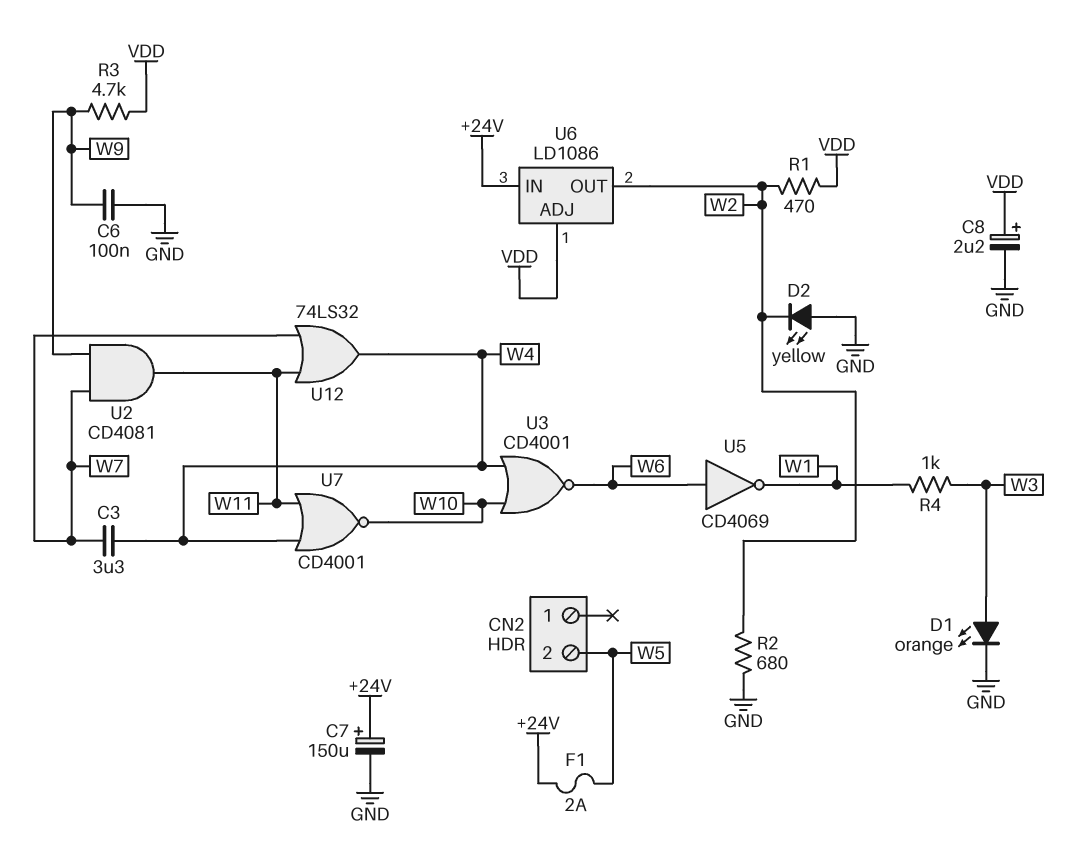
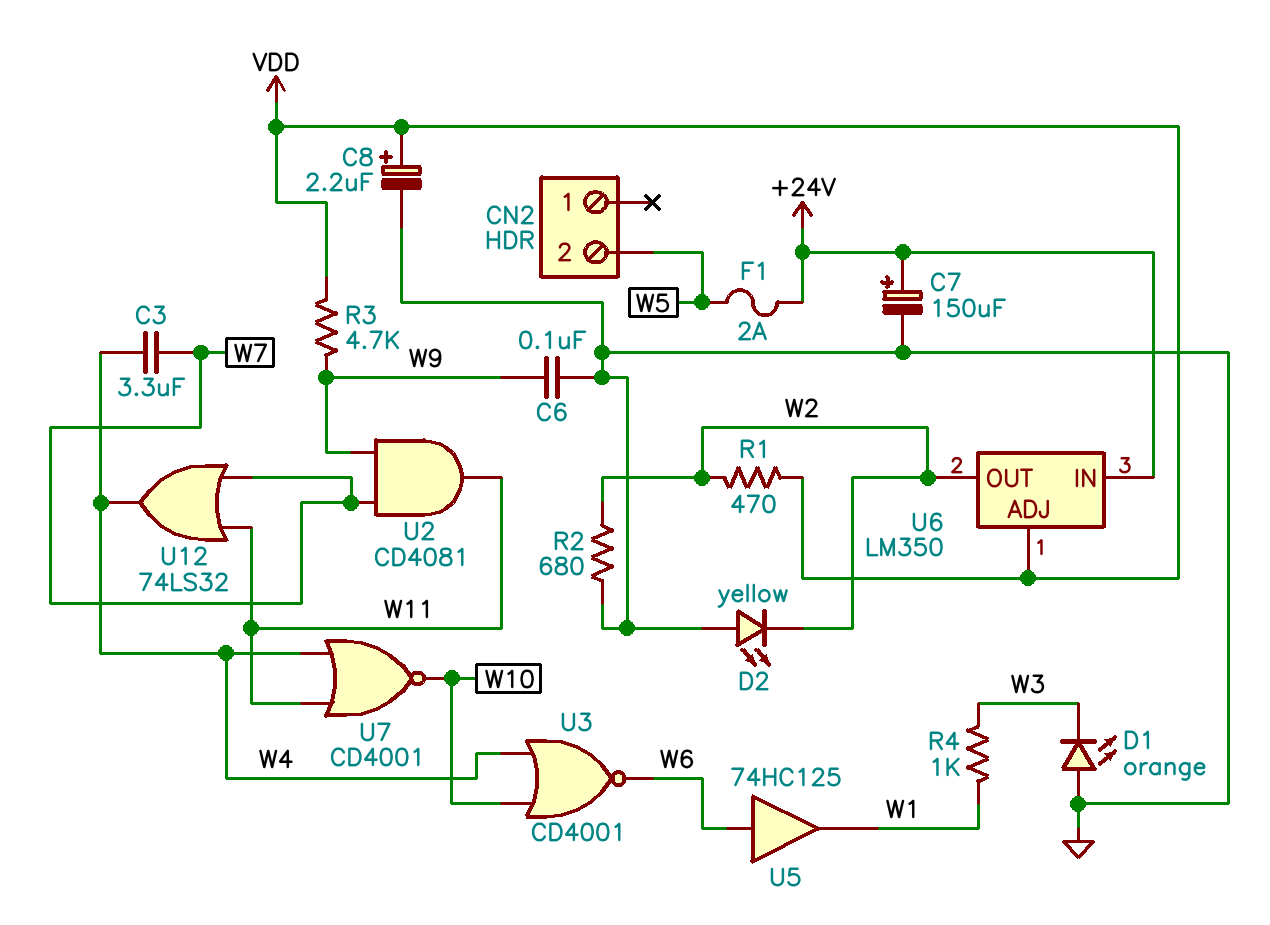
D1: LED orange (A W3, K GND) -> LED orange (A GND, K W3)
U5: NOT CD4069 (in W6, out W1) -> buffer 74HC125 (in W6, out W1)
U6: LD1086 -> LM350

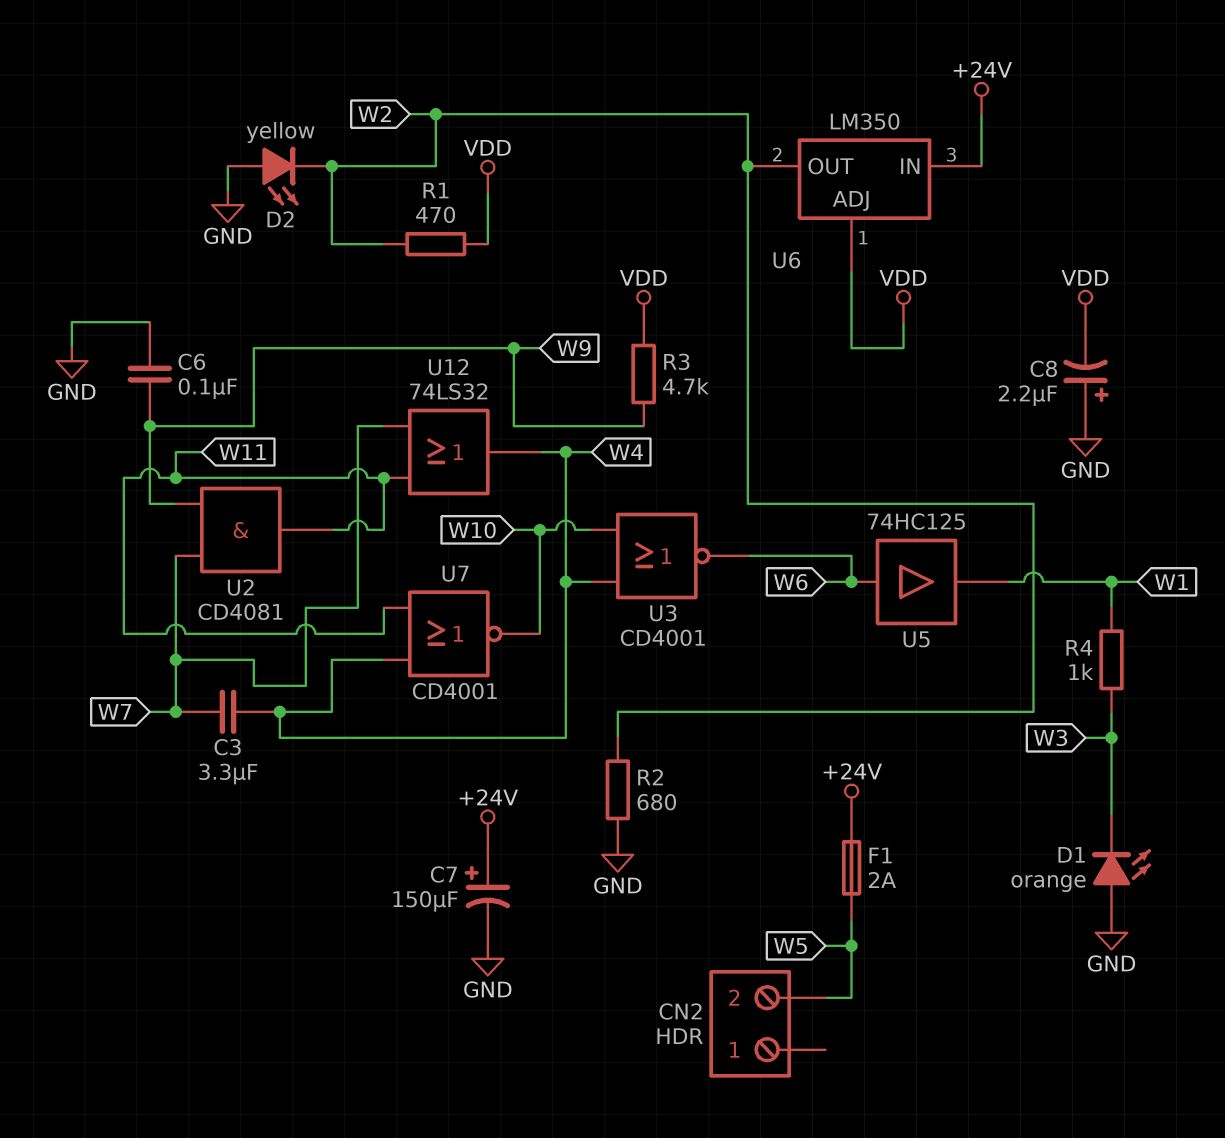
C8: 2.2uF (plus VDD, minus GND) -> 2.2uF (plus GND, minus VDD)

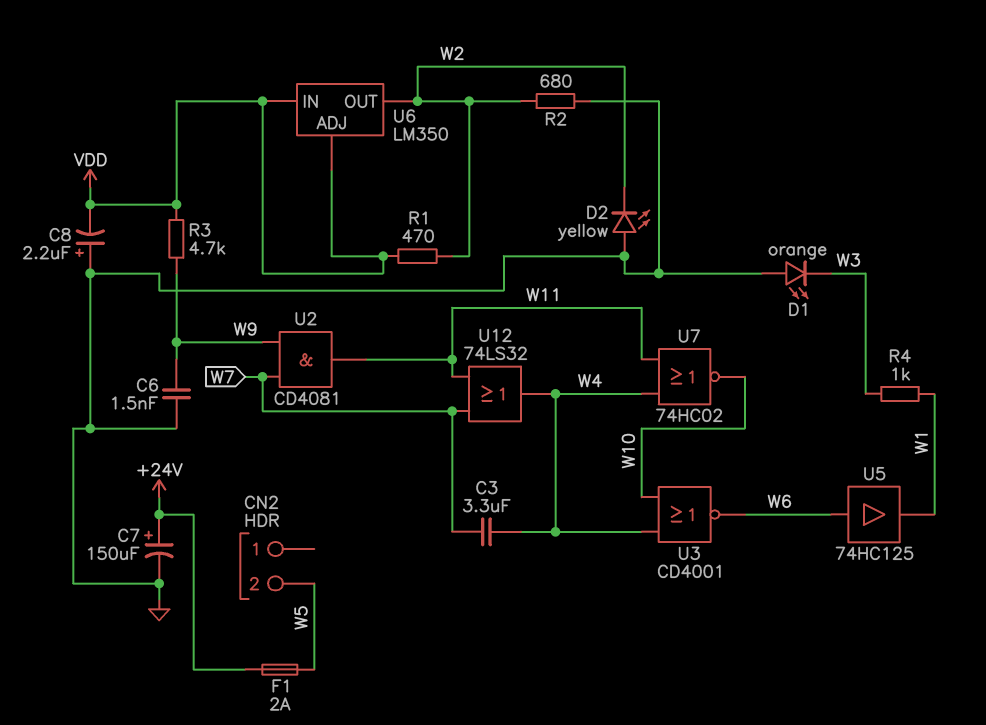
C6: 100nF (GND, W9) -> 1.5nF (GND, W9)
U6 pin IN: +24V -> VDD
U7: NOR CD4001 (in W4, in W11, out W10) -> NOR 74HC02 (in W4, in W11, out W10)

